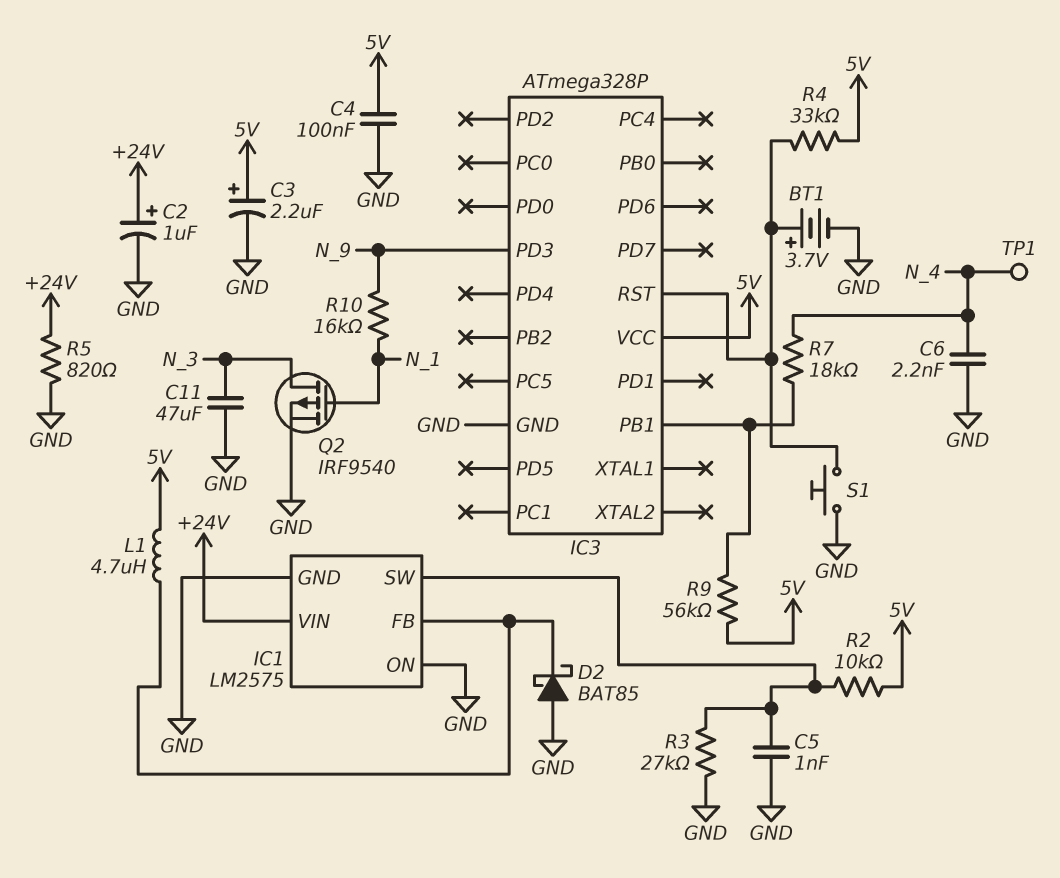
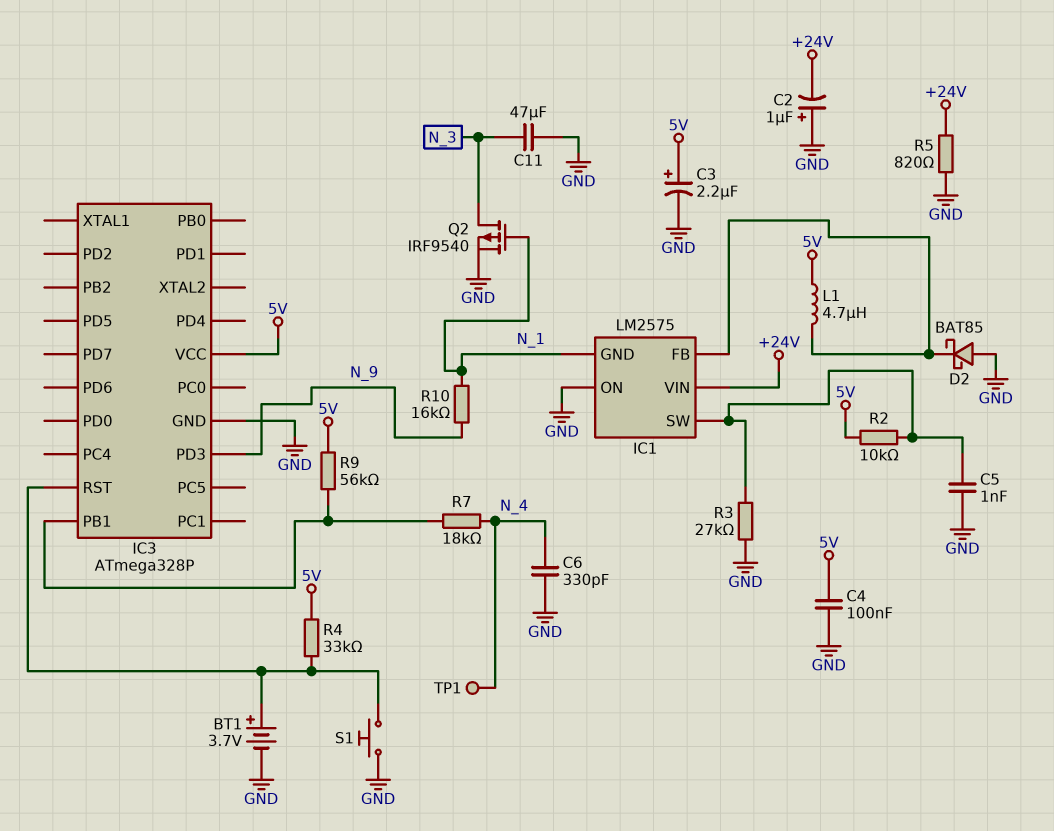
C2: 1uF (plus +24V, minus GND) -> 1uF (plus GND, minus +24V)
C6: 2.2nF (GND, N_4) -> 330pF (GND, N_4)
IC1 pin GND: GND -> N_1

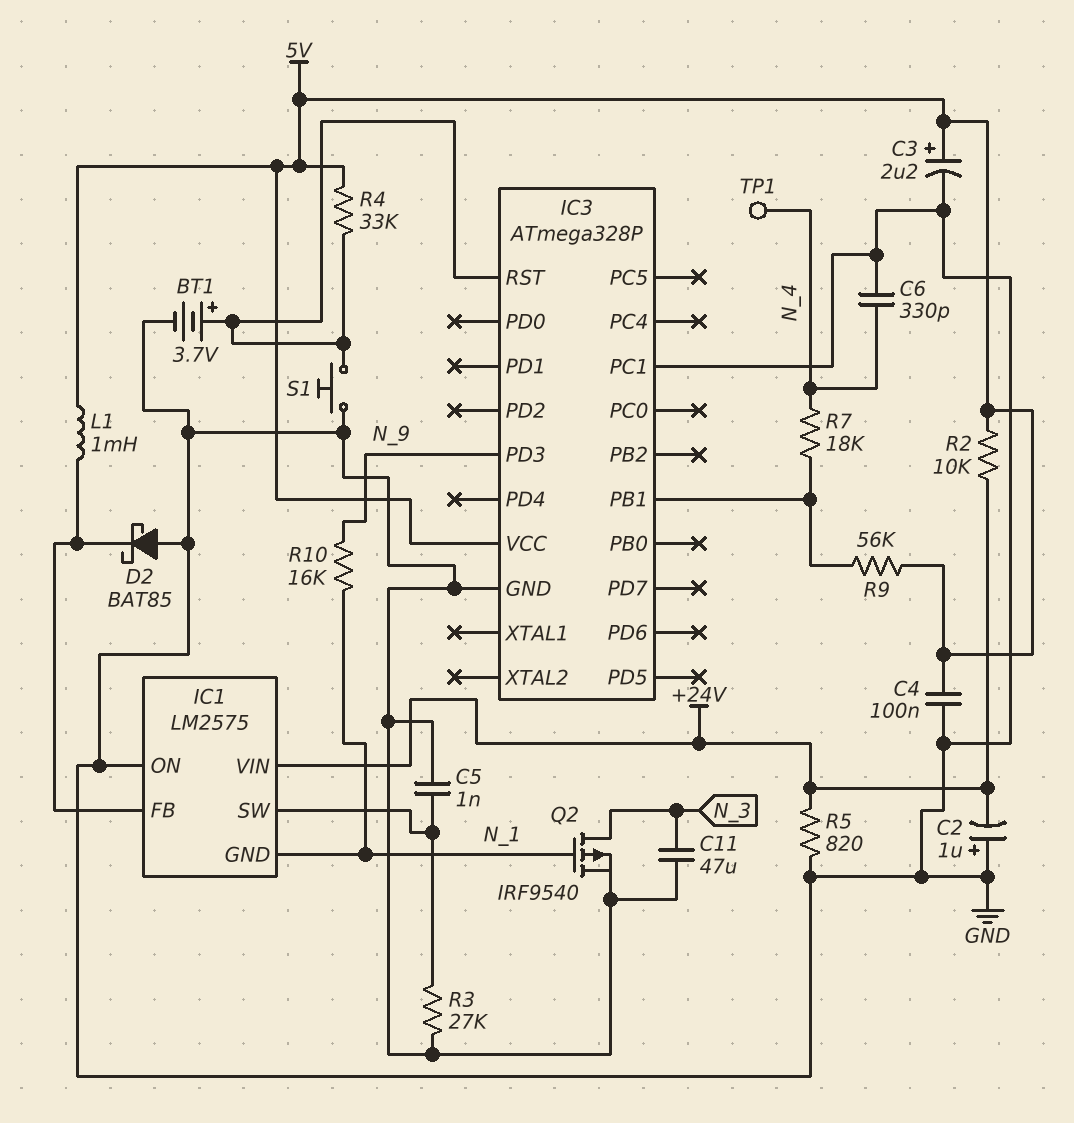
IC3 pin PC1: none -> GND
L1: 4.7uH (5V, IC1/FB) -> 1mH (5V, IC1/FB)
R2: 10k (5V, IC1/SW) -> 10k (+24V, 5V)

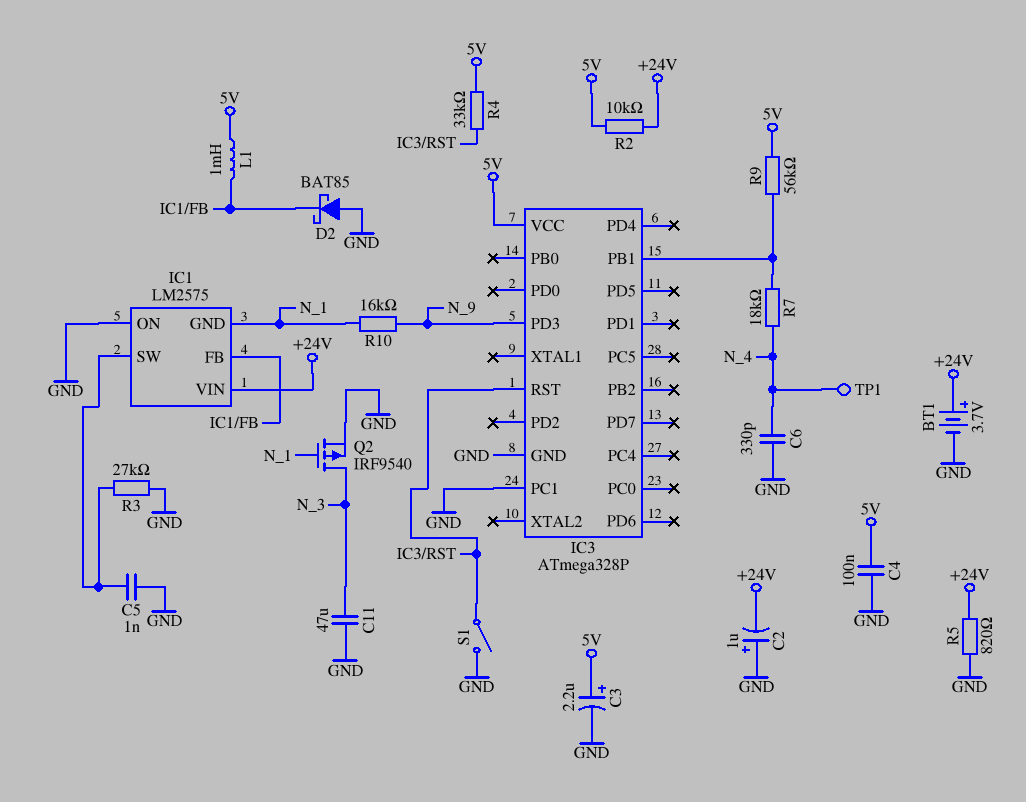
BT1: 3.7V (plus IC3/RST, minus GND) -> 3.7V (plus +24V, minus GND)
S1: button (GND, IC3/RST) -> switch (GND, IC3/RST)

